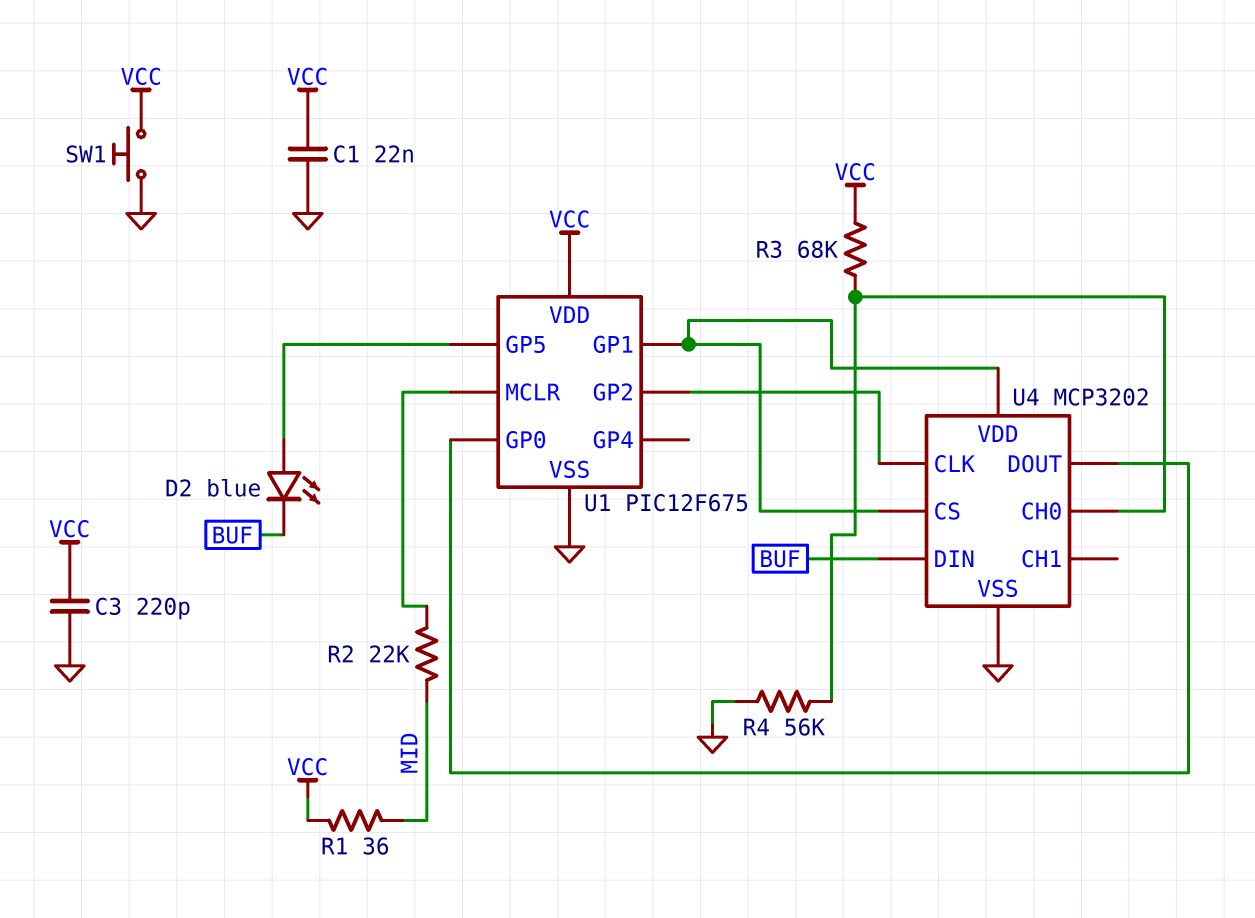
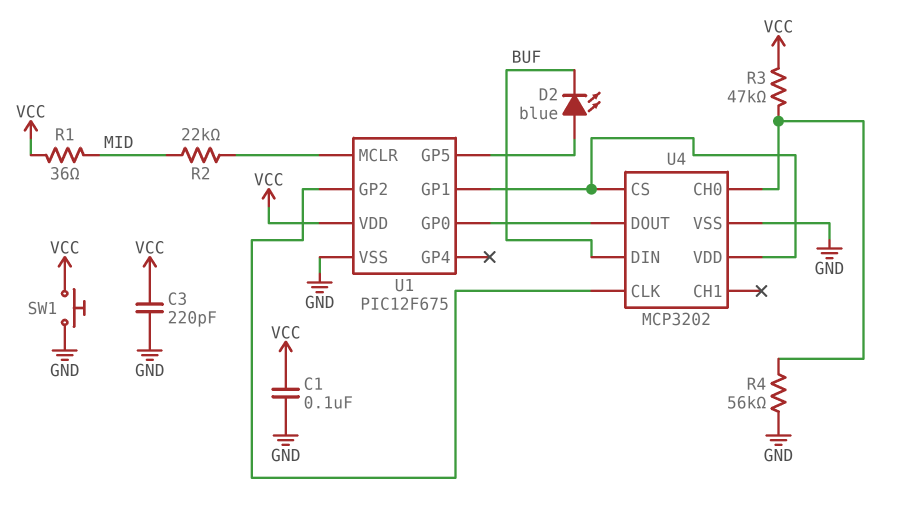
C1: 22nF (GND, VCC) -> 100nF (GND, VCC)
R3: 68k (U4/CH0, VCC) -> 47k (U4/CH0, VCC)

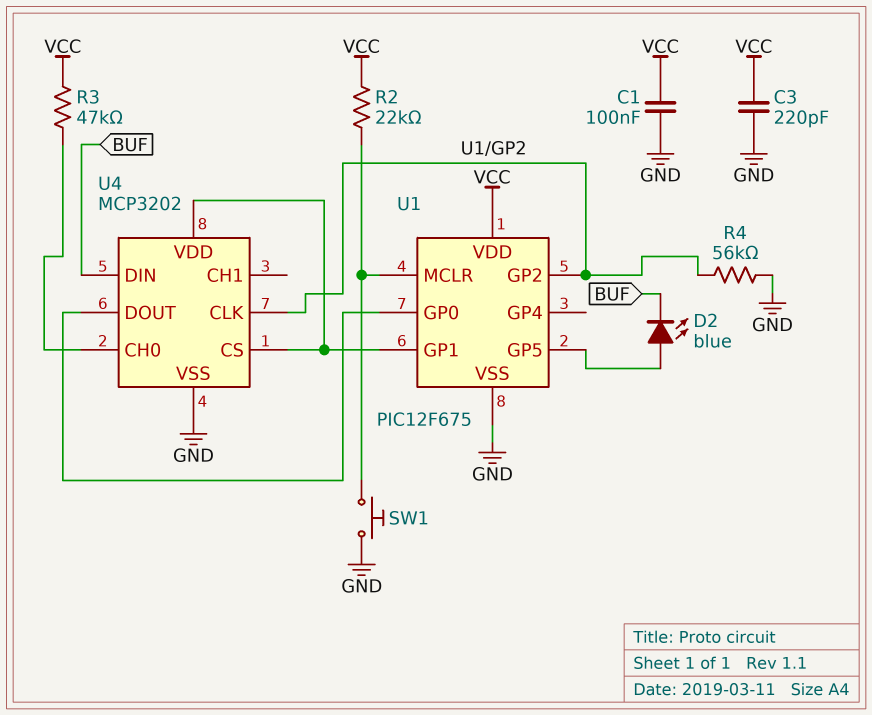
R1: 36 (MID, VCC) -> none
R2: 22k (MID, U1/MCLR) -> 22k (U1/MCLR, VCC)
R4: 56k (GND, U4/CH0) -> 56k (GND, U1/GP2)
SW1: button (GND, VCC) -> button (GND, U1/MCLR)

